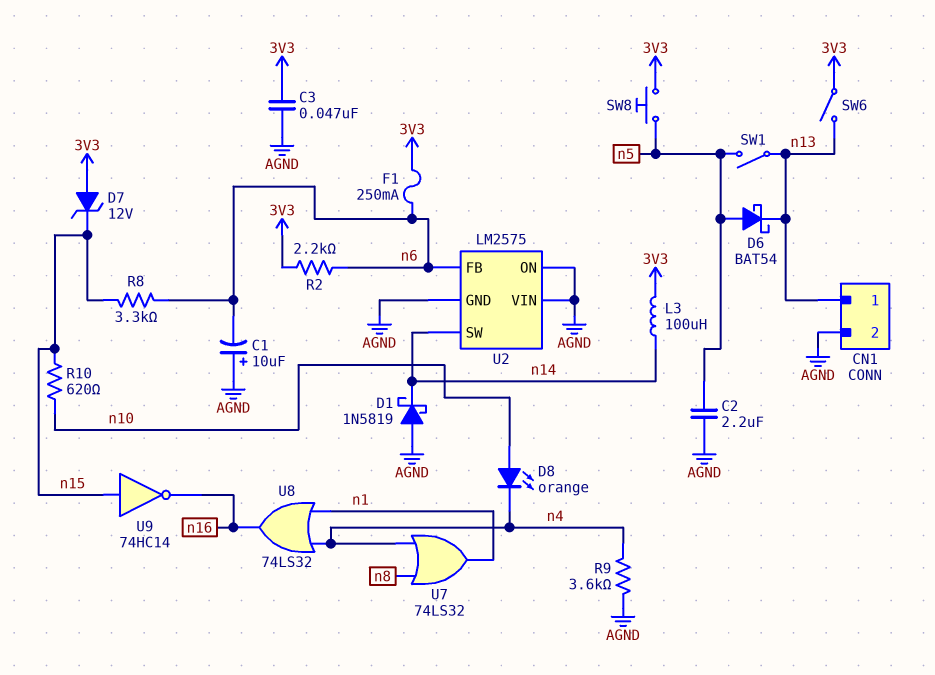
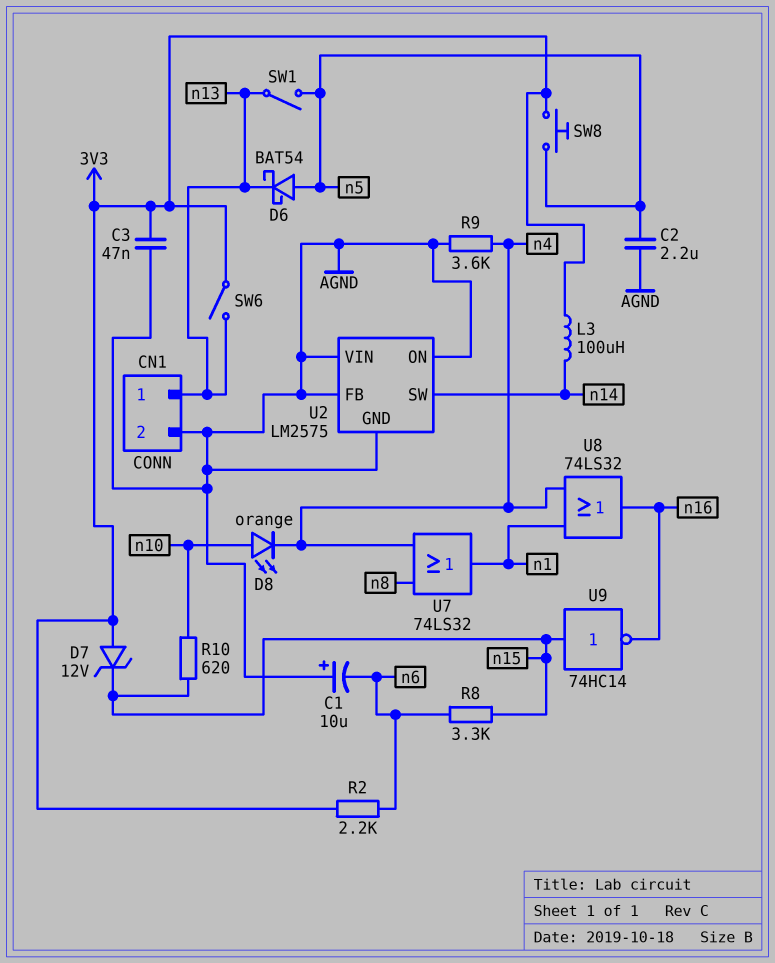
D1: schottky 1N5819 (A AGND, K n14) -> none
F1: 250mA (3V3, n6) -> none
U2 pin FB: n6 -> AGND

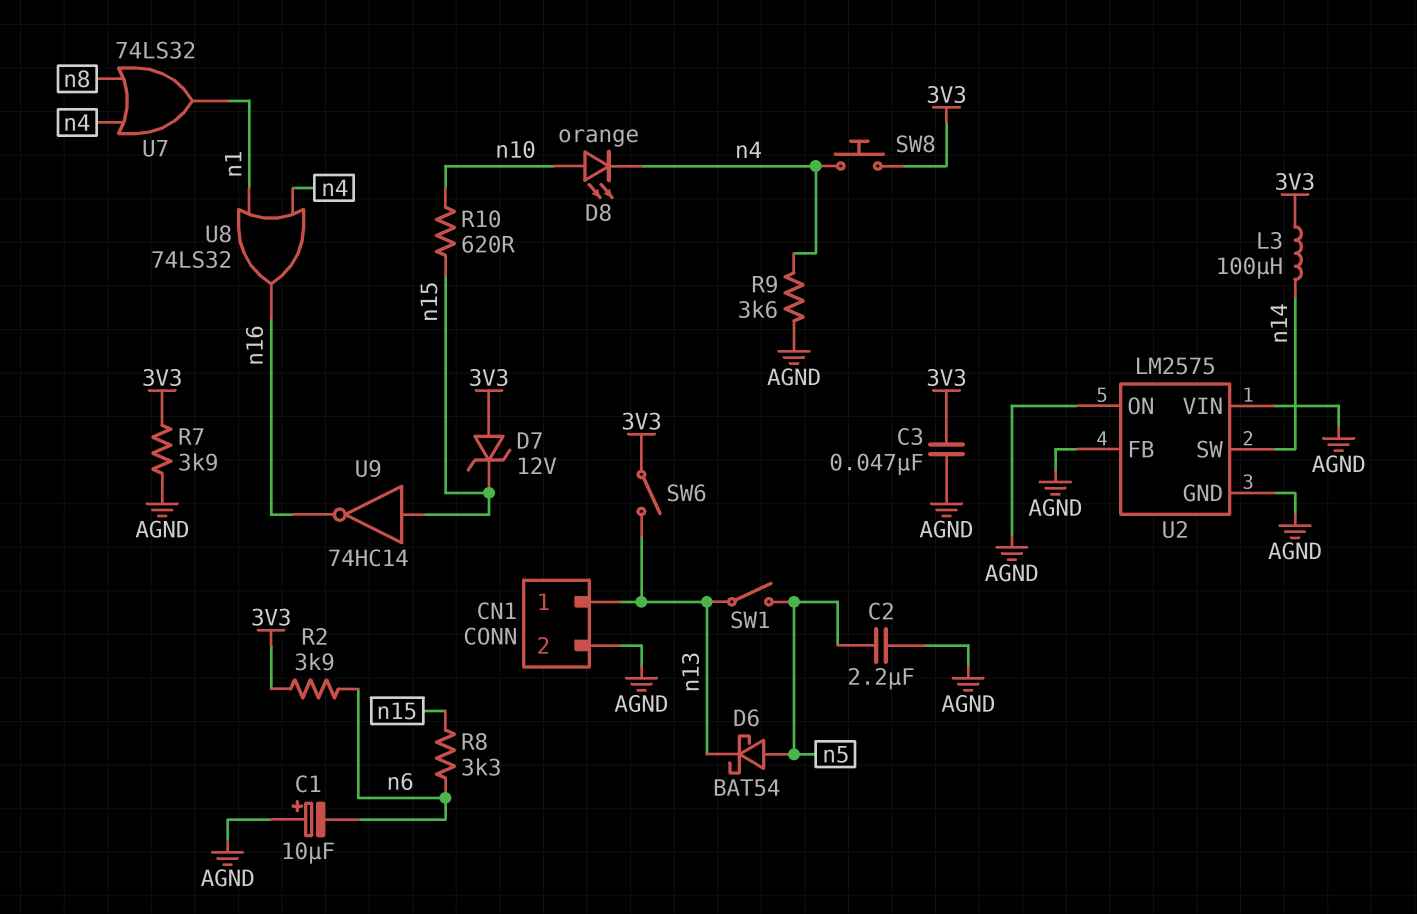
R2: 2.2k (3V3, n6) -> 3.9k (3V3, n6)
R7: none -> 3.9k (3V3, AGND)
SW8: button (3V3, n5) -> button (3V3, n4)

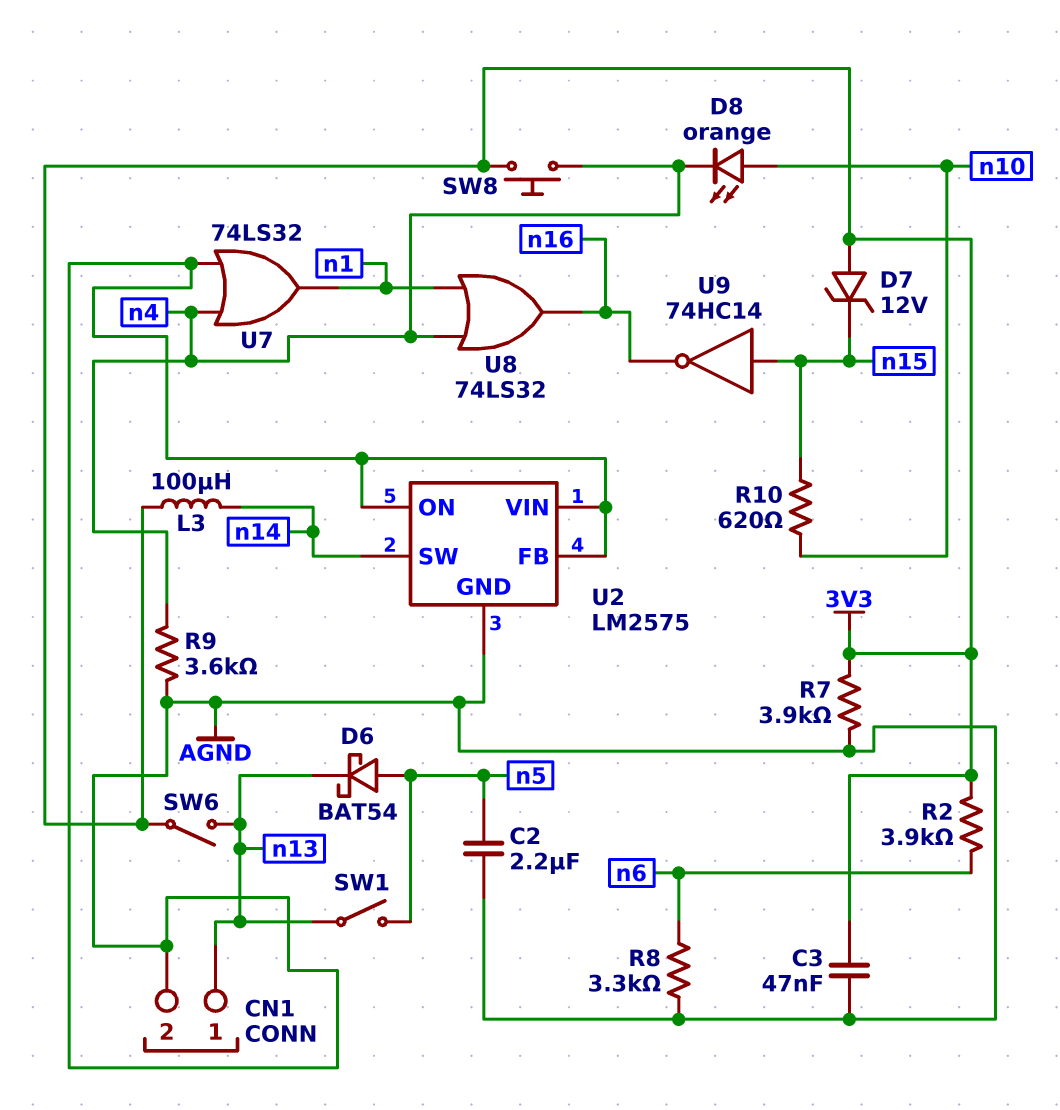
C1: 10uF (plus AGND, minus n6) -> none
R8: 3.3k (n6, n15) -> 3.3k (AGND, n6)
U7: OR 74LS32 (in n4, in n8, out n1) -> OR 74LS32 (in AGND, in n4, out n1)

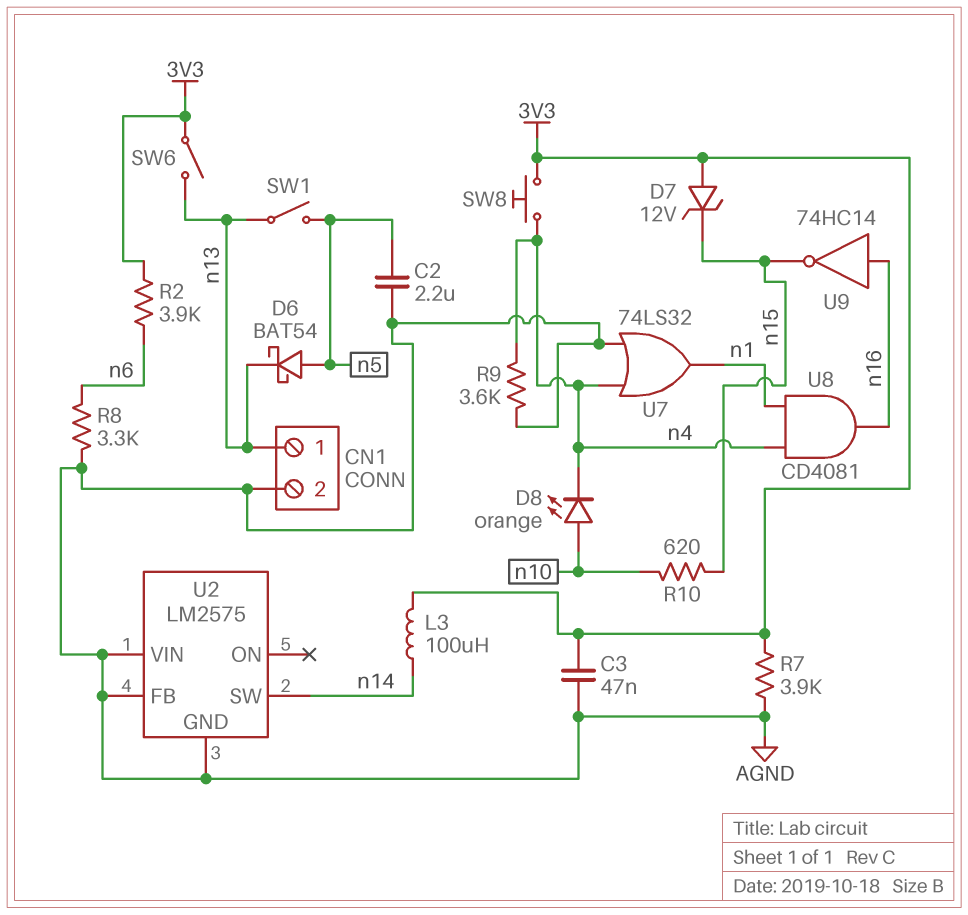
U2 pin ON: AGND -> none
U8: OR 74LS32 (in n1, in n4, out n16) -> AND CD4081 (in n1, in n4, out n16)
U9: NOT 74HC14 (in n15, out n16) -> NOT 74HC14 (in n16, out n15)

